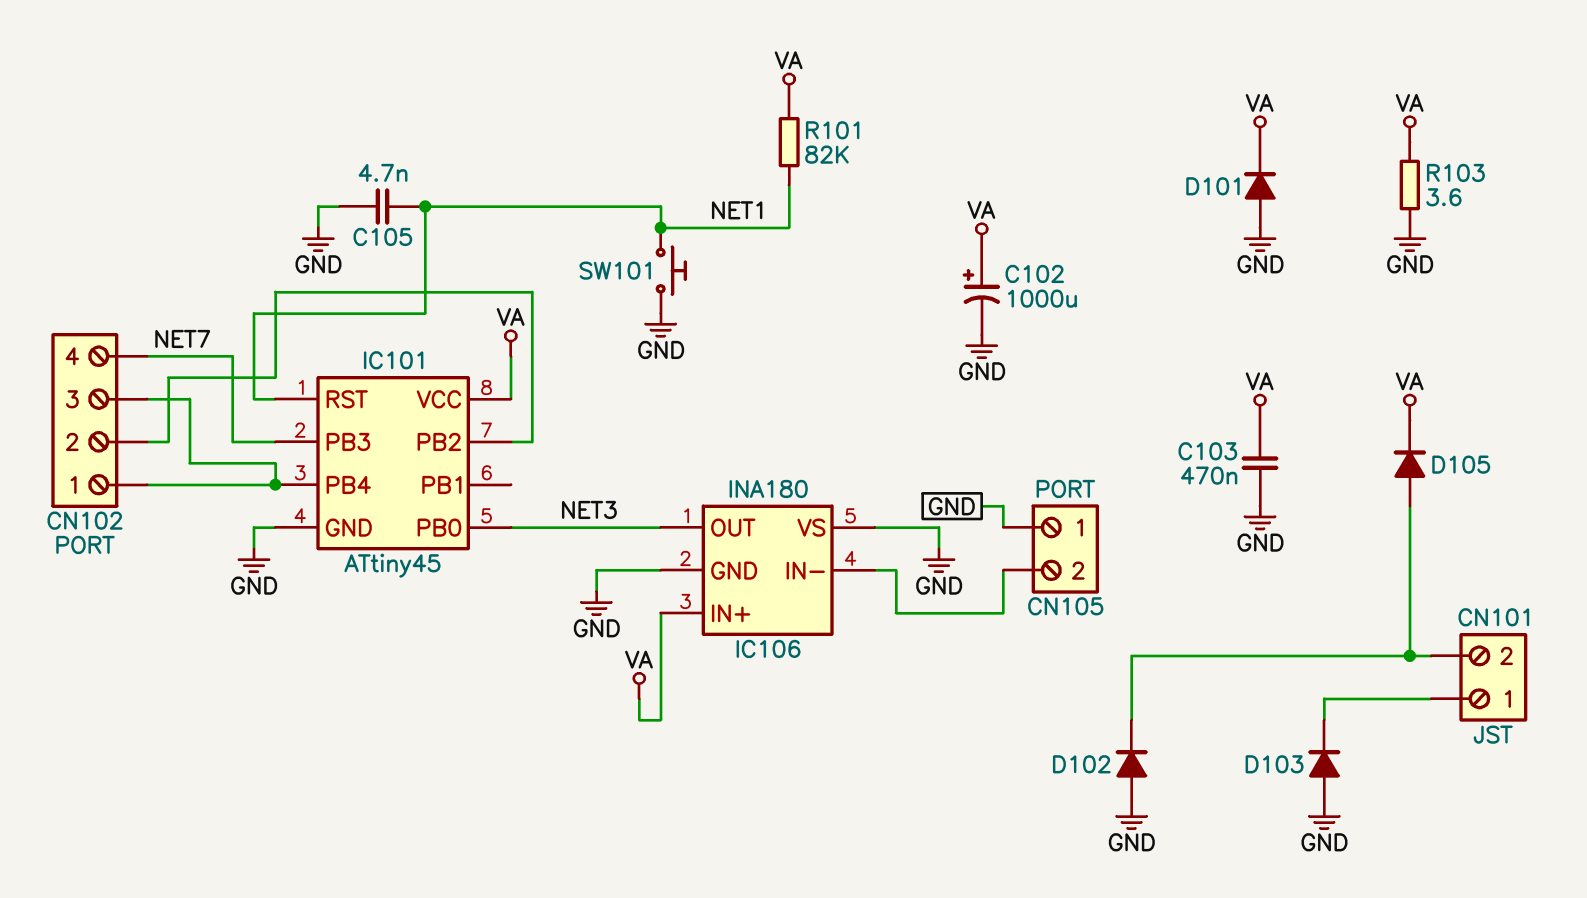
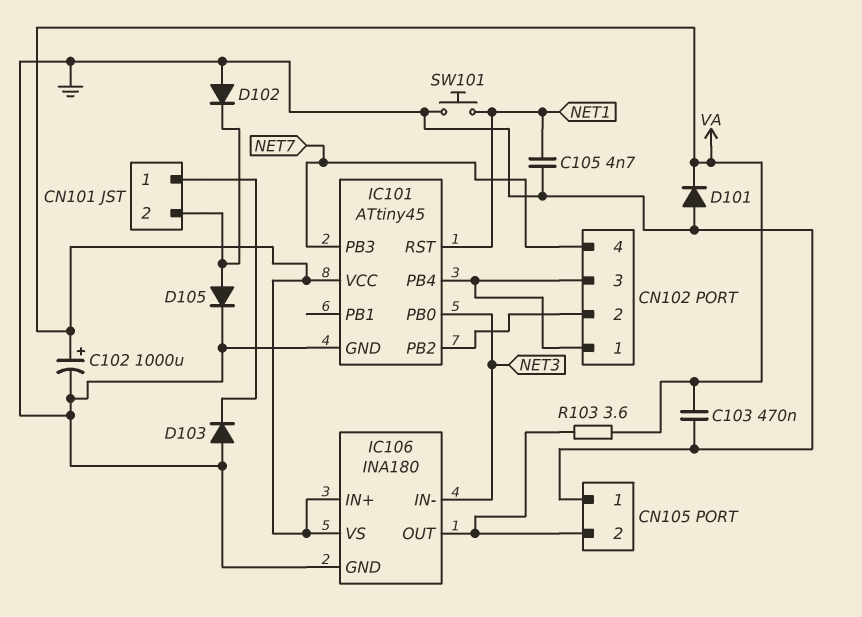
D105: diode (A CN101/2, K VA) -> diode (A CN101/2, K GND)
IC106 pin IN-: CN105/2 -> NET3
IC106 pin OUT: NET3 -> CN105/2
IC106 pin VS: GND -> VA
R101: 82k (NET1, VA) -> none
R103: 3.6 (GND, VA) -> 3.6 (CN105/2, VA)

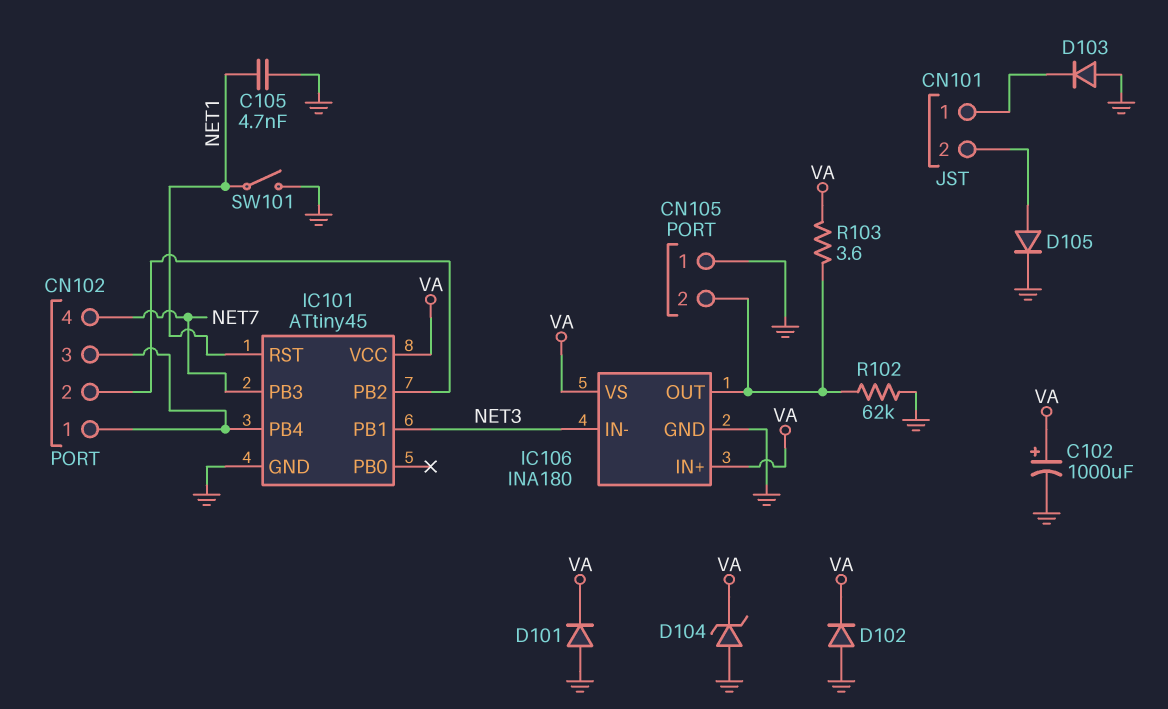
C103: 470nF (GND, VA) -> none
D102: diode (A GND, K CN101/2) -> diode (A GND, K VA)
D104: none -> zener (A GND, K VA)
IC101 pin PB0: NET3 -> none
IC101 pin PB1: none -> NET3
R102: none -> 62k (CN105/2, GND)
SW101: button (GND, NET1) -> switch (GND, NET1)

